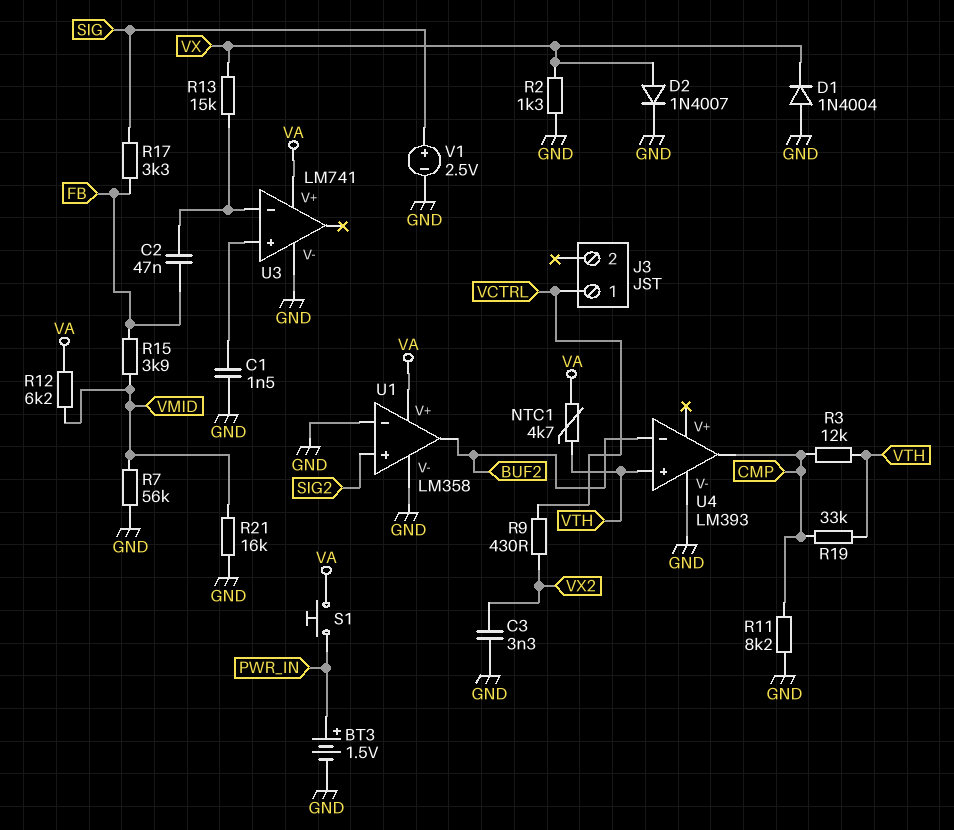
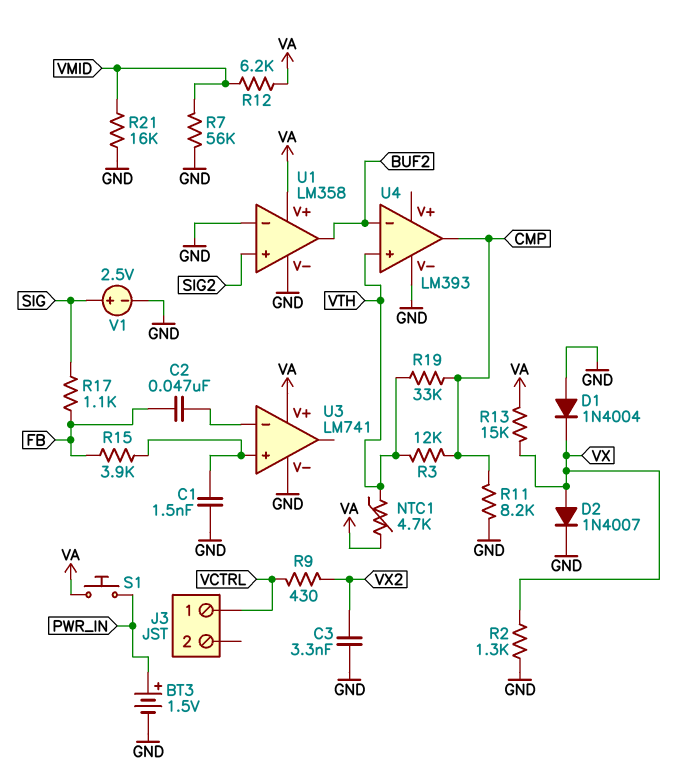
R13: 15k (U3/in-, VX) -> 15k (VA, VX)
R15: 3.9k (FB, VMID) -> 3.9k (FB, U3/in+)
R17: 3.3k (FB, SIG) -> 1.1k (FB, SIG)

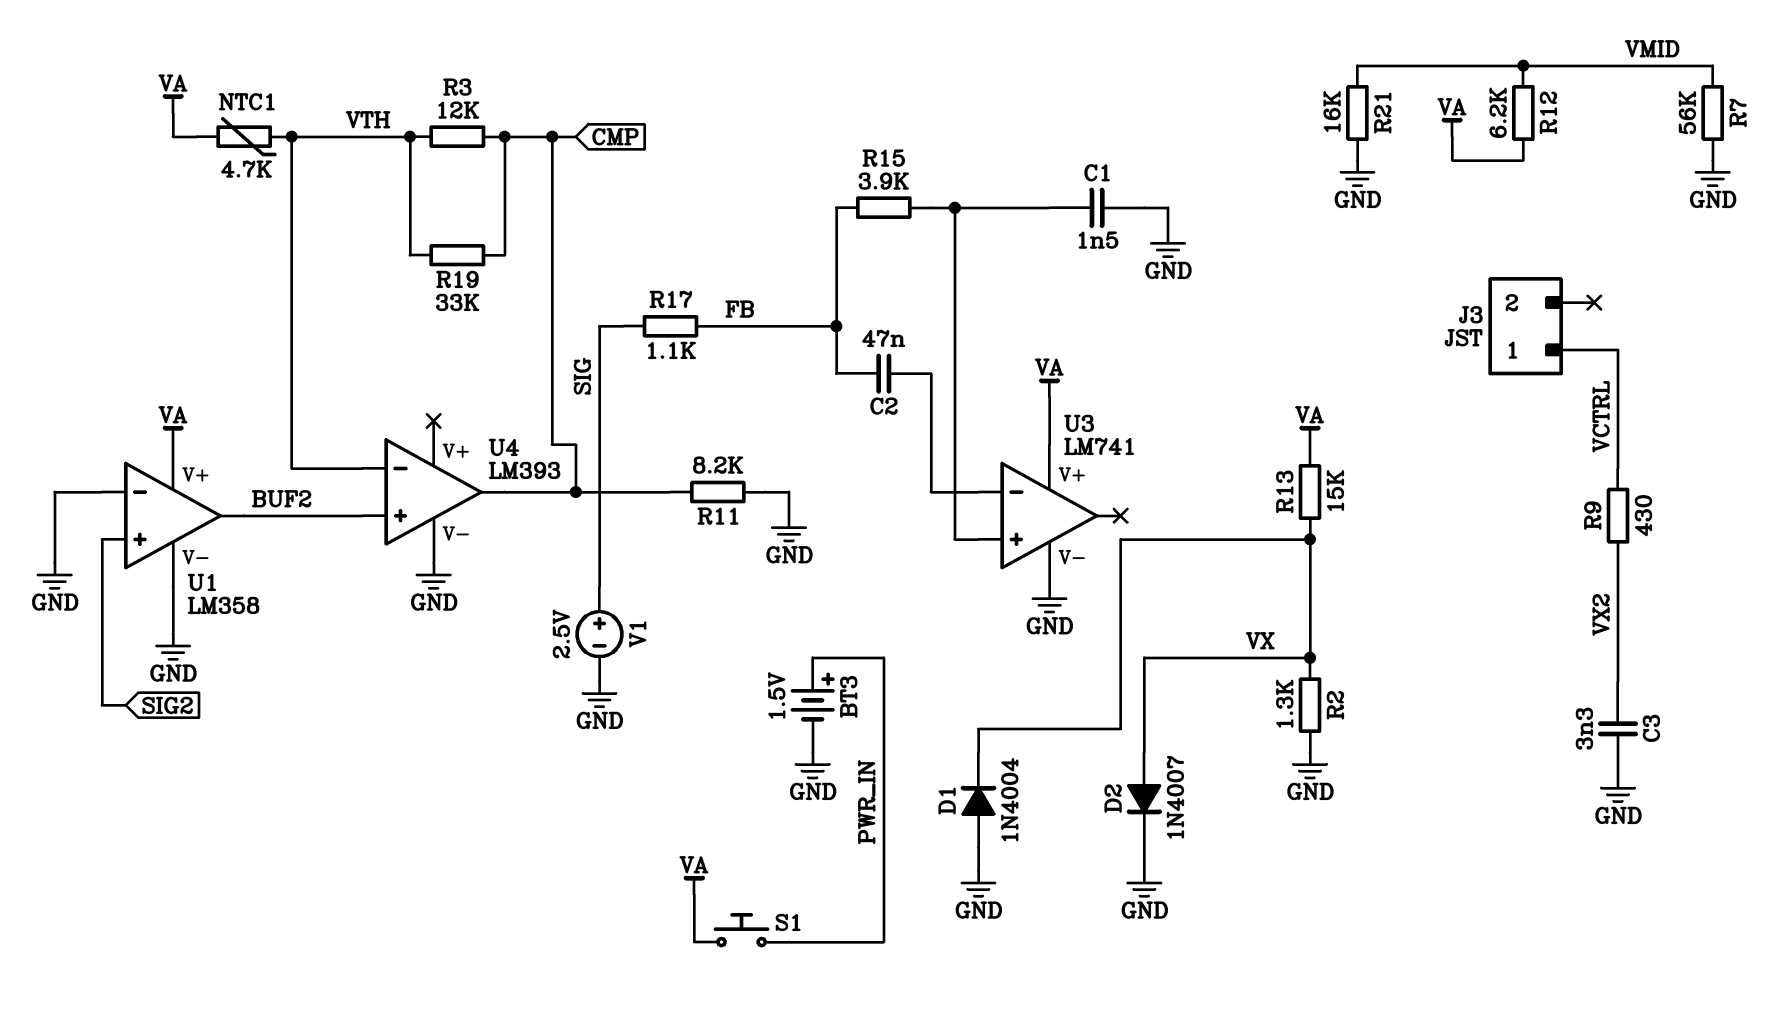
U4 pin in+: VTH -> BUF2
U4 pin in-: BUF2 -> VTH

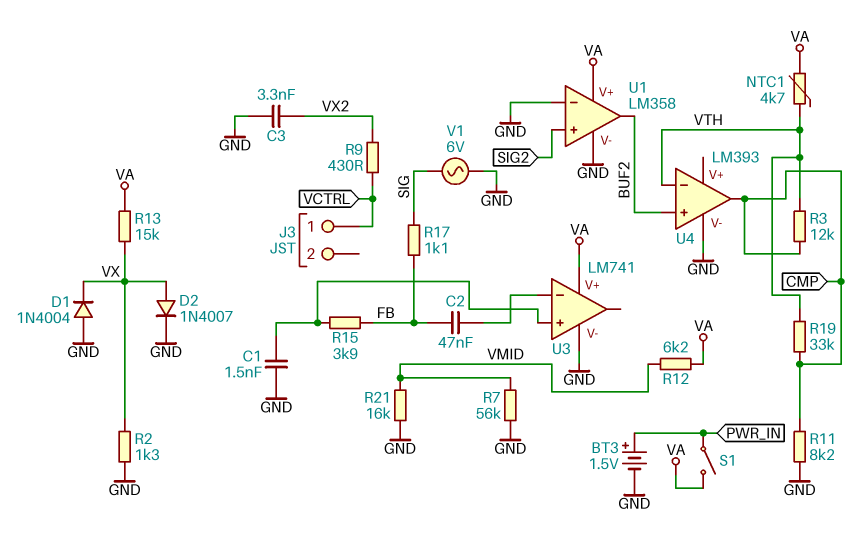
S1: button (PWR_IN, VA) -> switch (PWR_IN, VA)
V1: 2.5V (plus SIG, minus GND) -> AC 6V (GND, SIG)

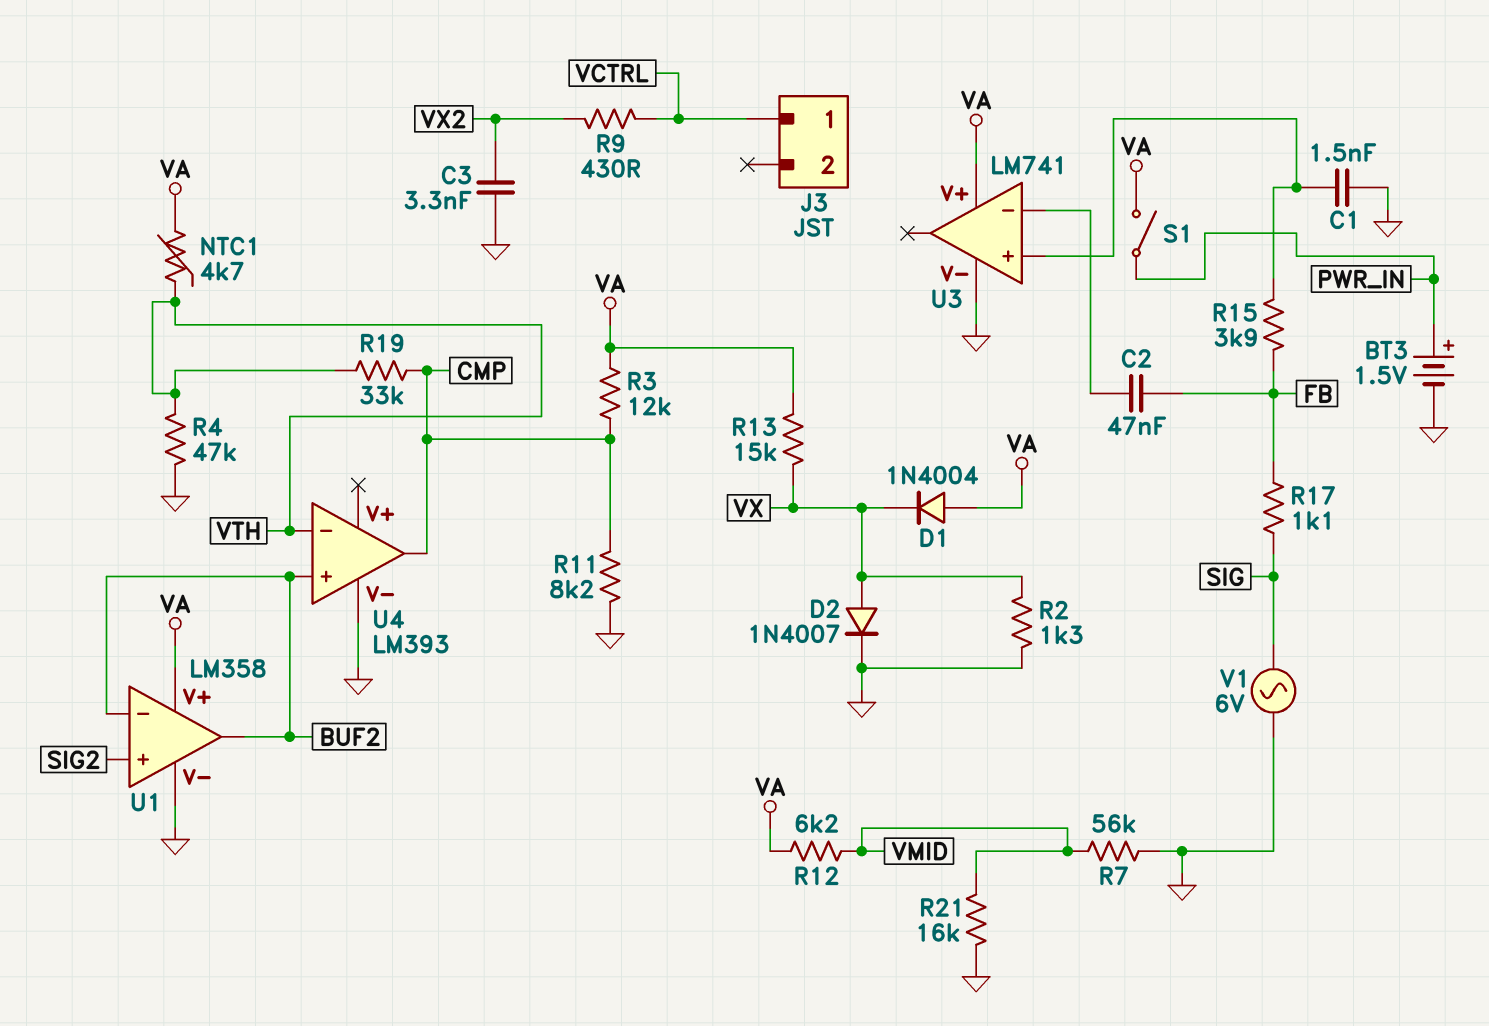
D1: diode 1N4004 (A GND, K VX) -> diode 1N4004 (A VA, K VX)
R3: 12k (CMP, VTH) -> 12k (CMP, VA)
R4: none -> 47k (GND, VTH)
U1 pin in-: GND -> BUF2

